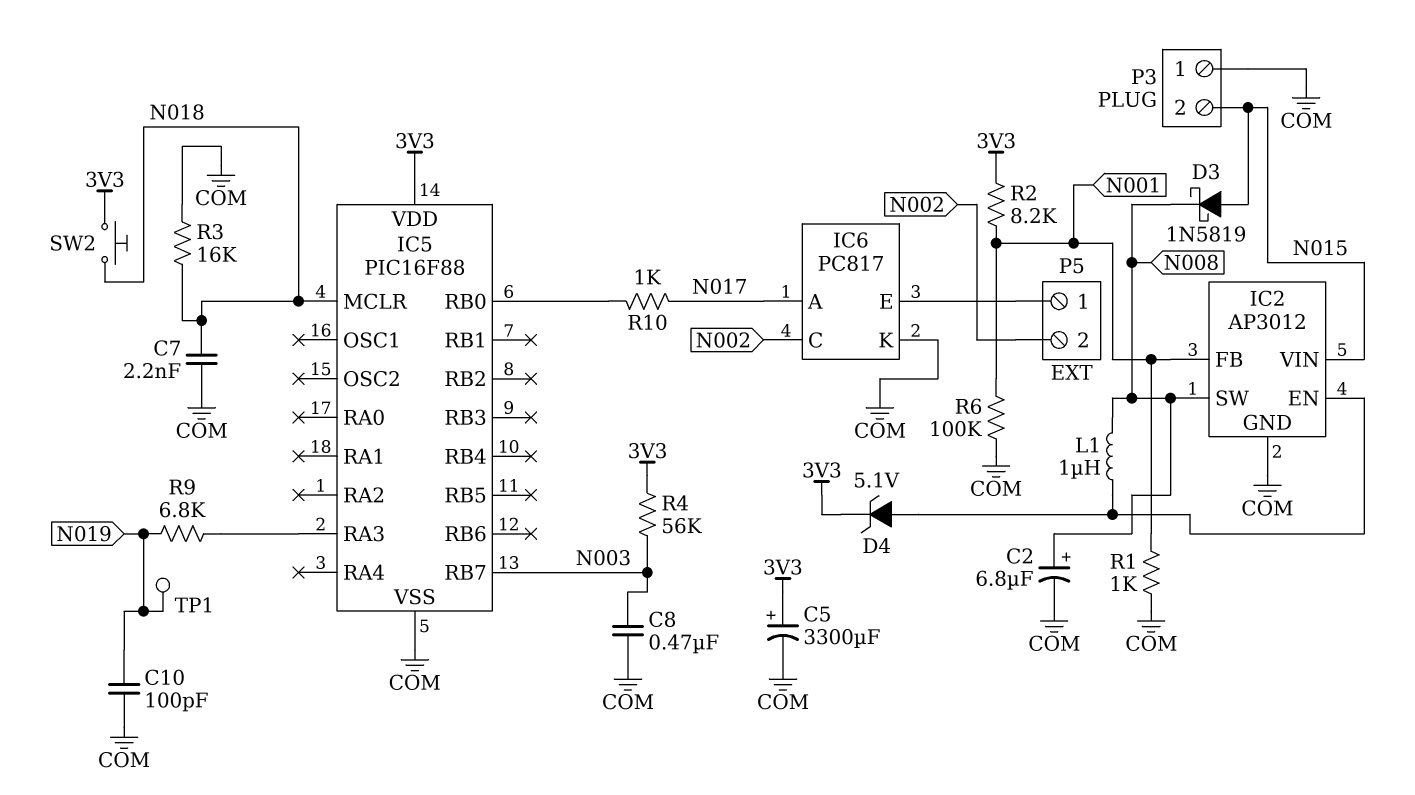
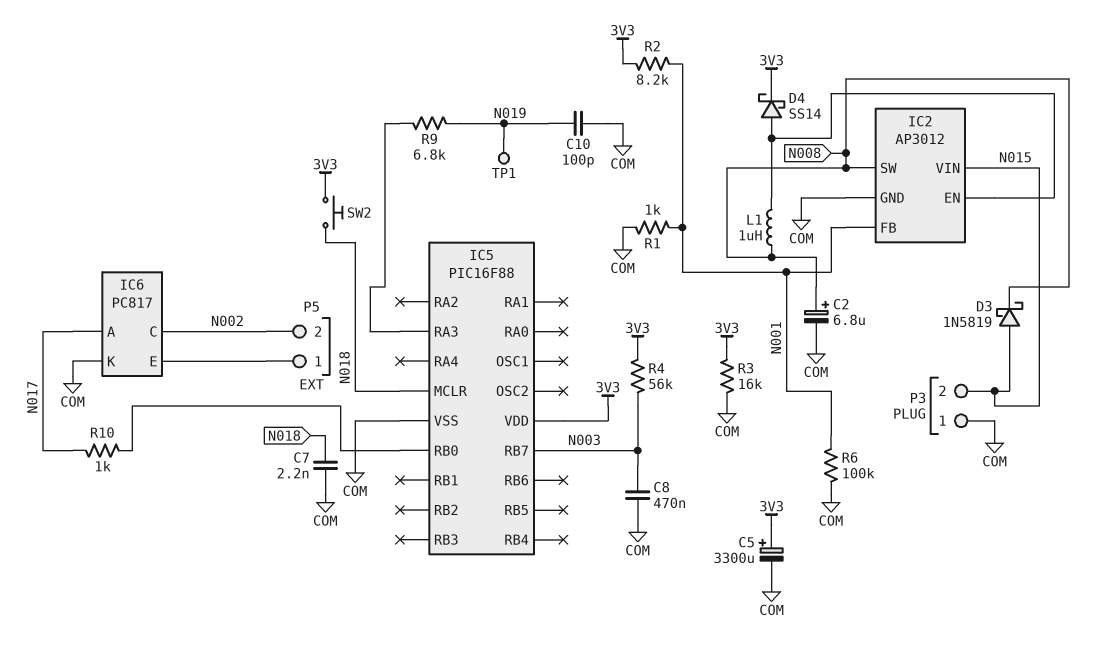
D4: zener 5.1V (A IC2/EN, K 3V3) -> schottky SS14 (A IC2/EN, K 3V3)
R3: 16k (COM, N018) -> 16k (3V3, COM)

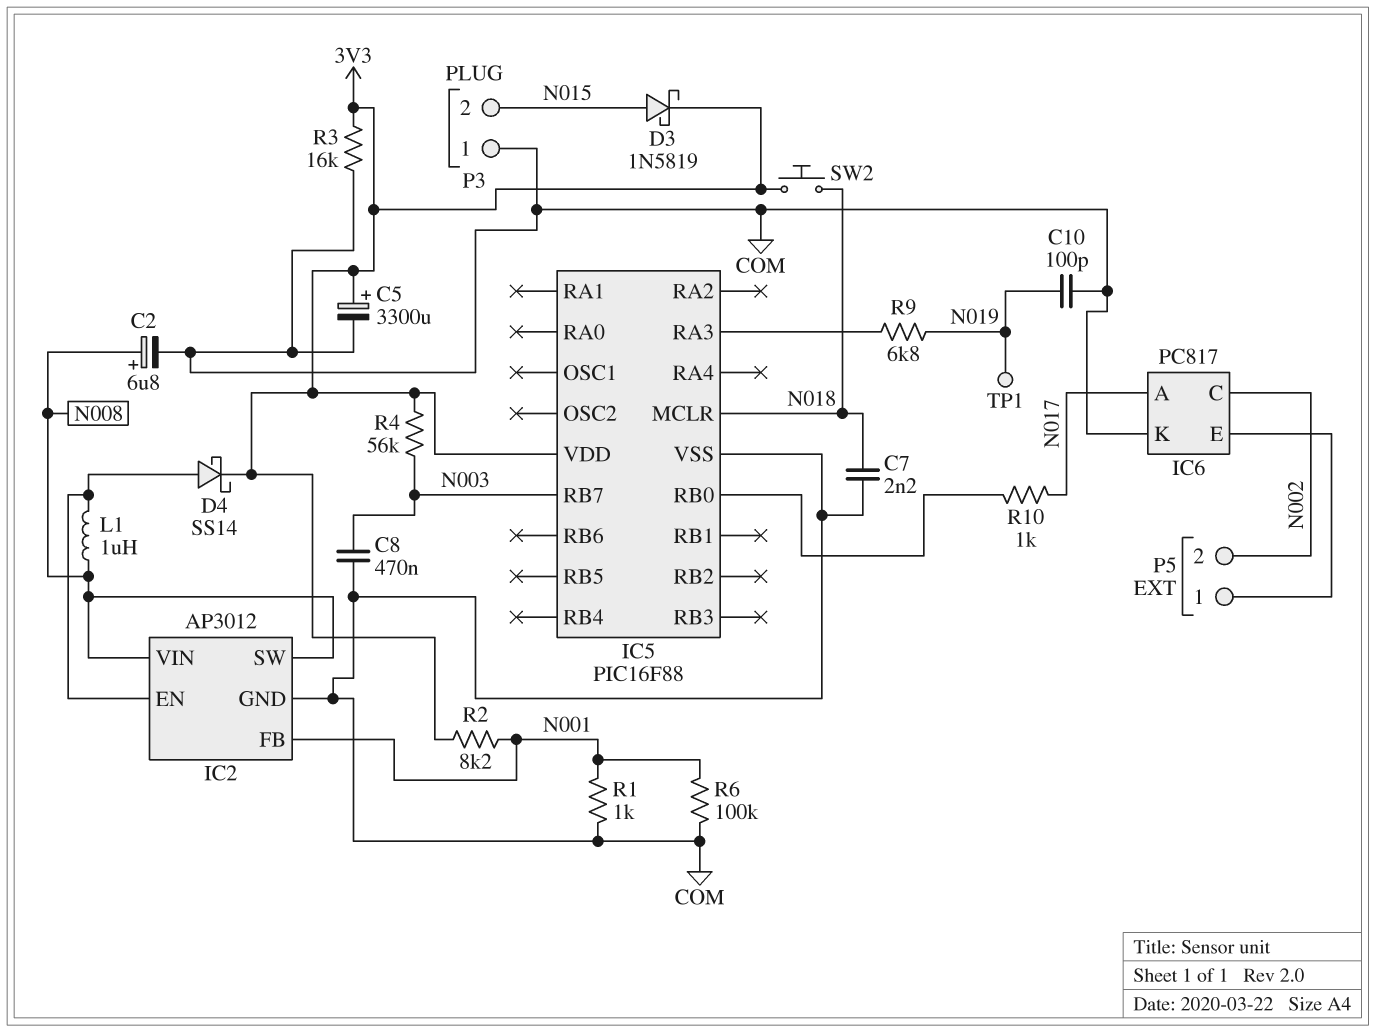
D3: schottky 1N5819 (A N015, K N008) -> schottky 1N5819 (A N015, K 3V3)
IC2 pin VIN: N015 -> N008

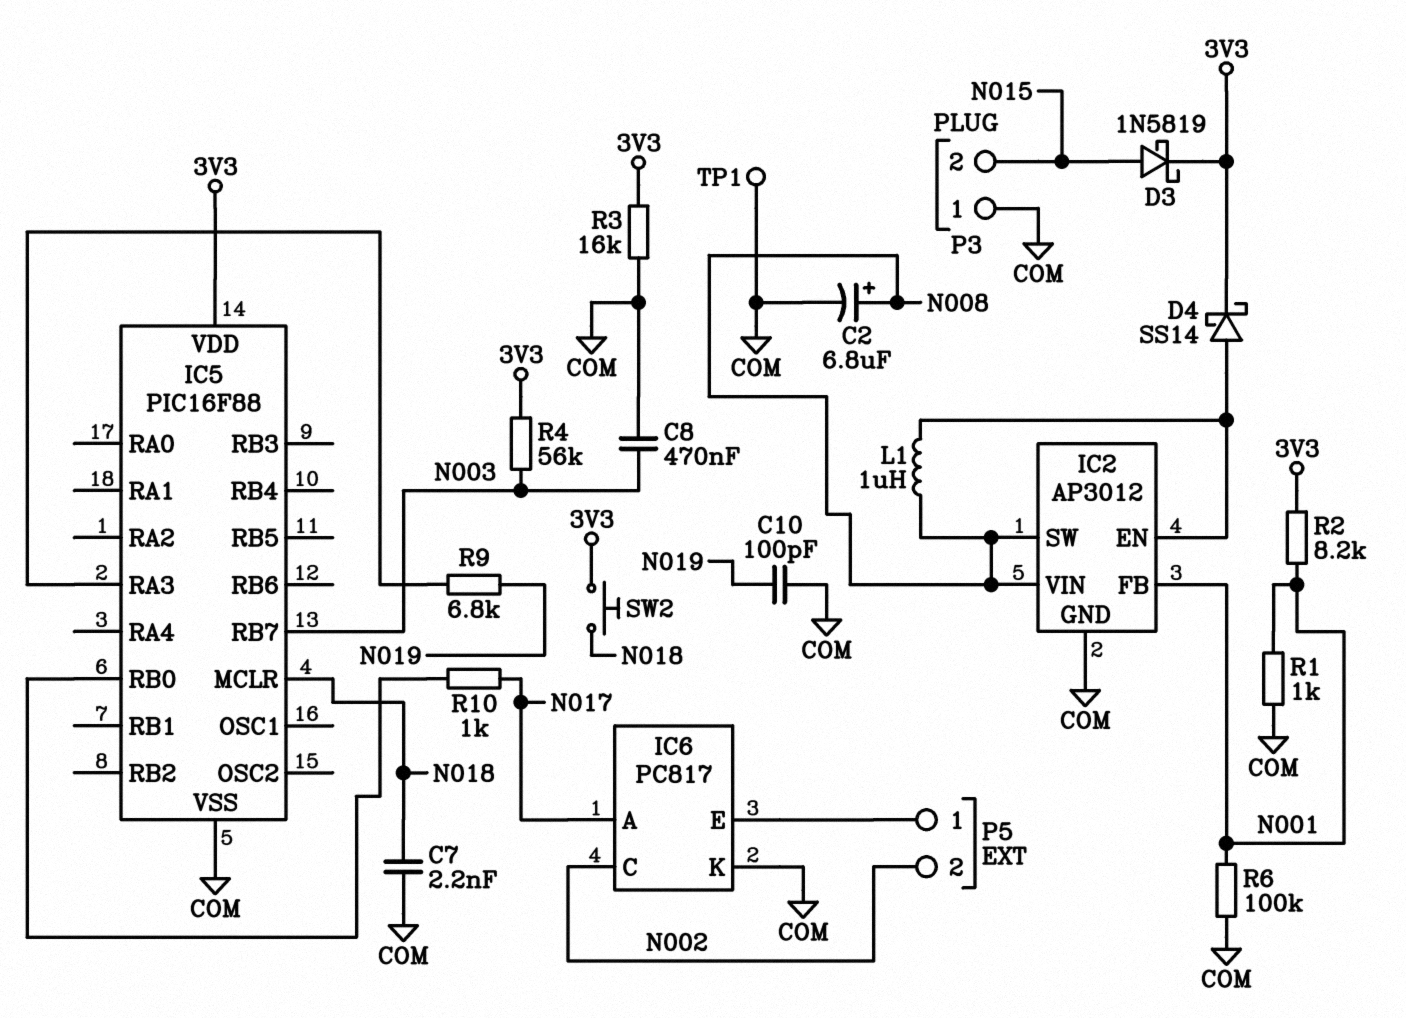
C5: 3300uF (plus 3V3, minus COM) -> none
TP1: test point (N019) -> test point (COM)

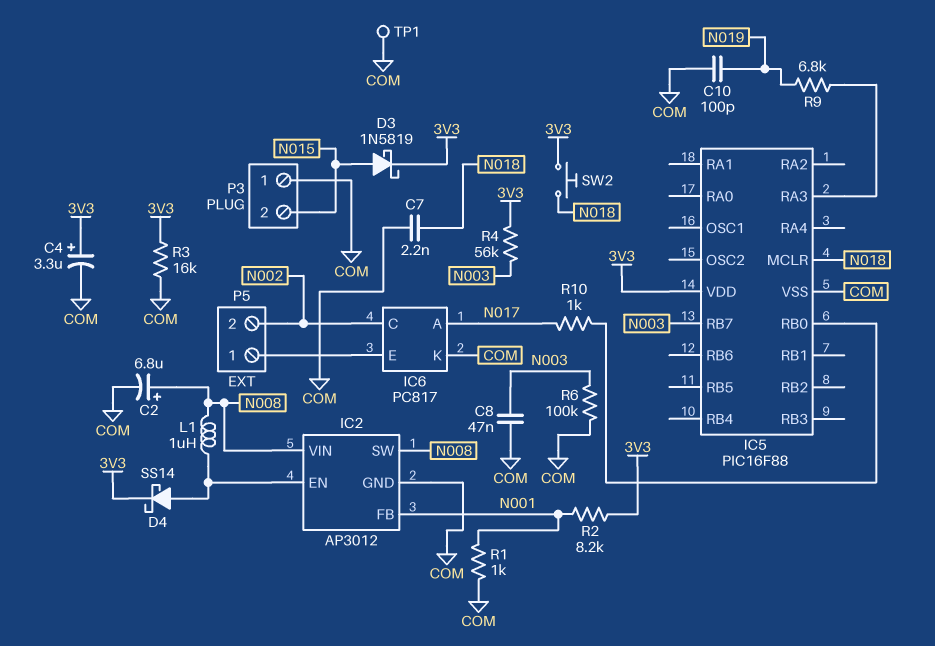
C4: none -> 3.3uF (plus 3V3, minus COM)
C8: 470nF (COM, N003) -> 47nF (COM, N003)
R6: 100k (COM, N001) -> 100k (COM, N003)

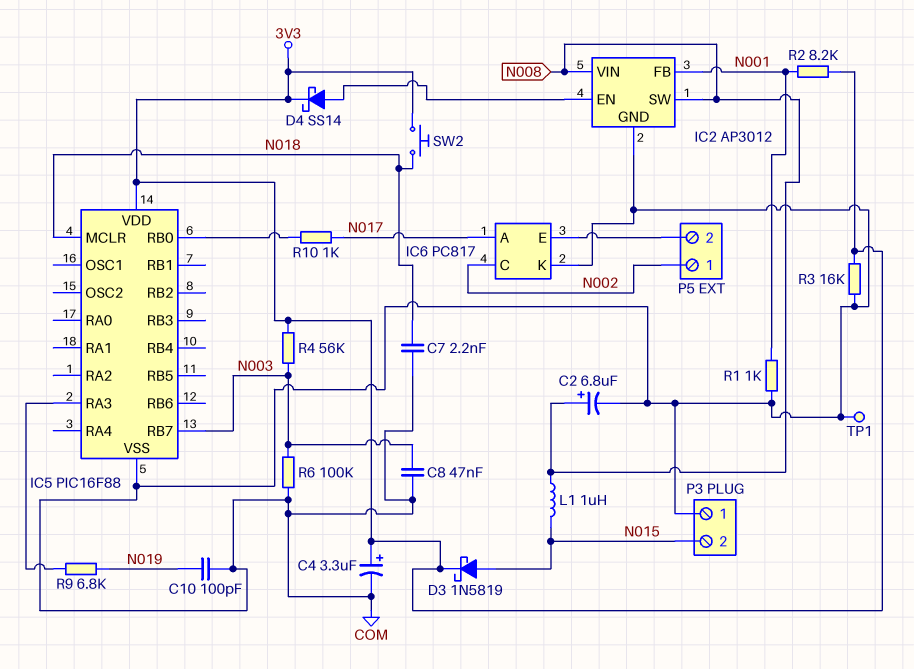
L1: 1uH (IC2/EN, N008) -> 1uH (N008, N015)
P5 pin 1: IC6/E -> N002
P5 pin 2: N002 -> IC6/E

